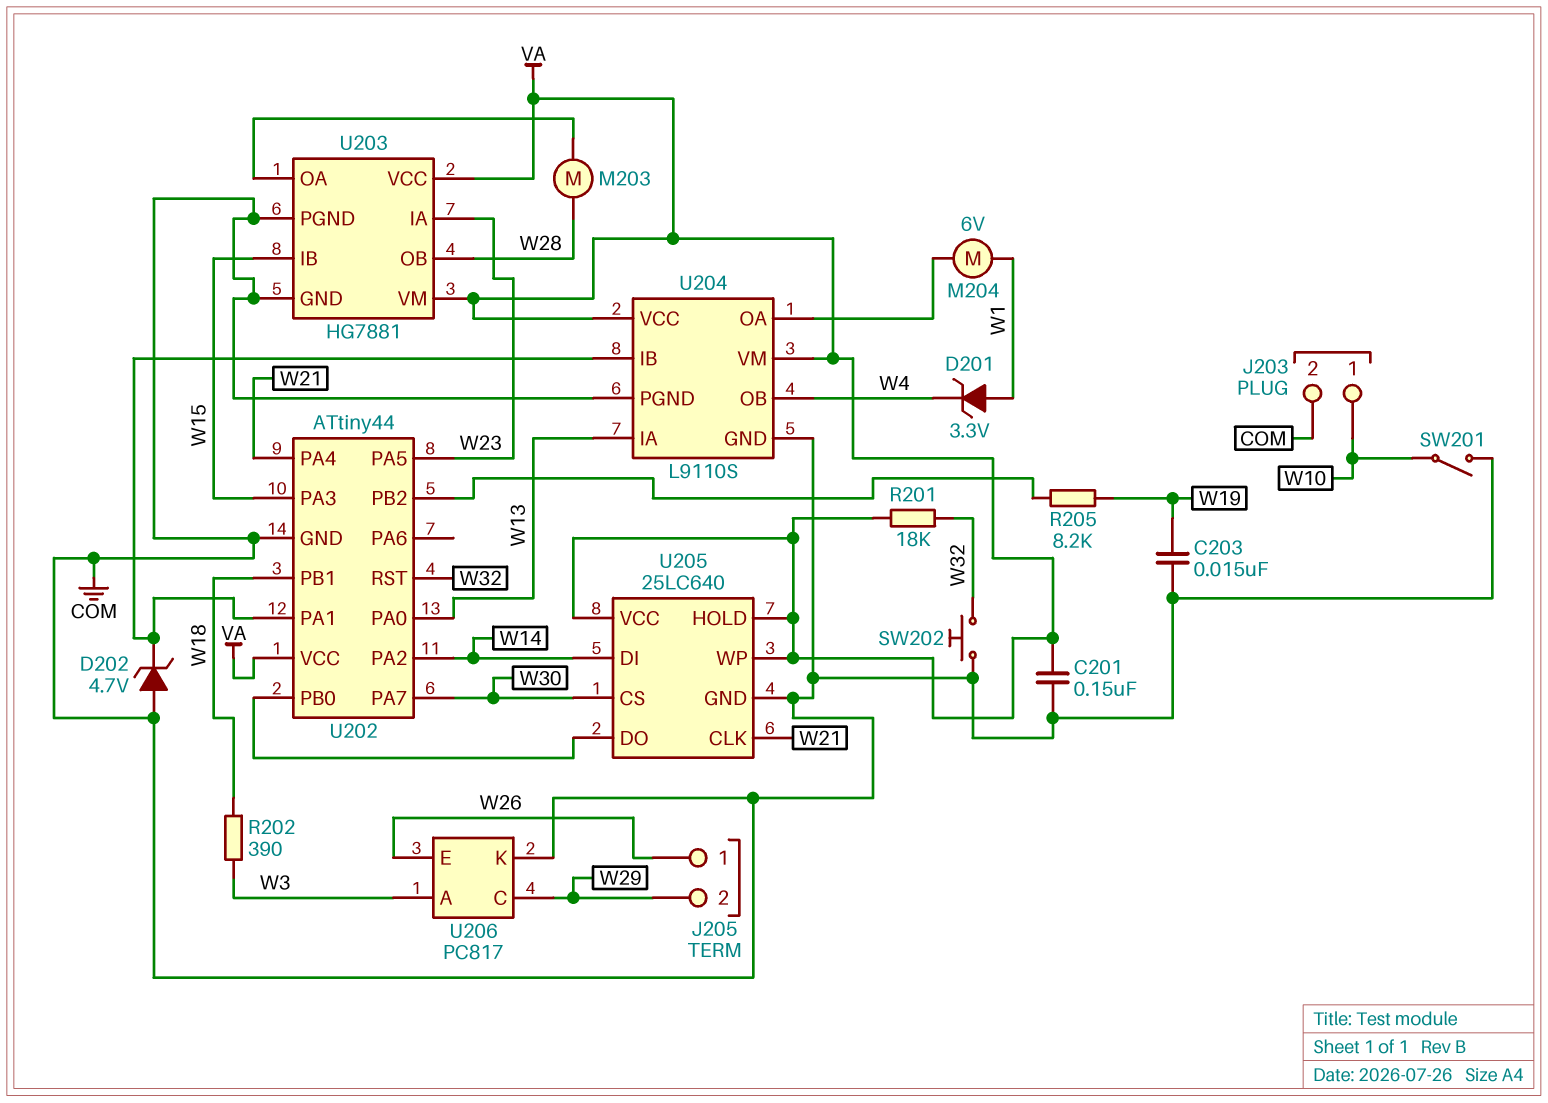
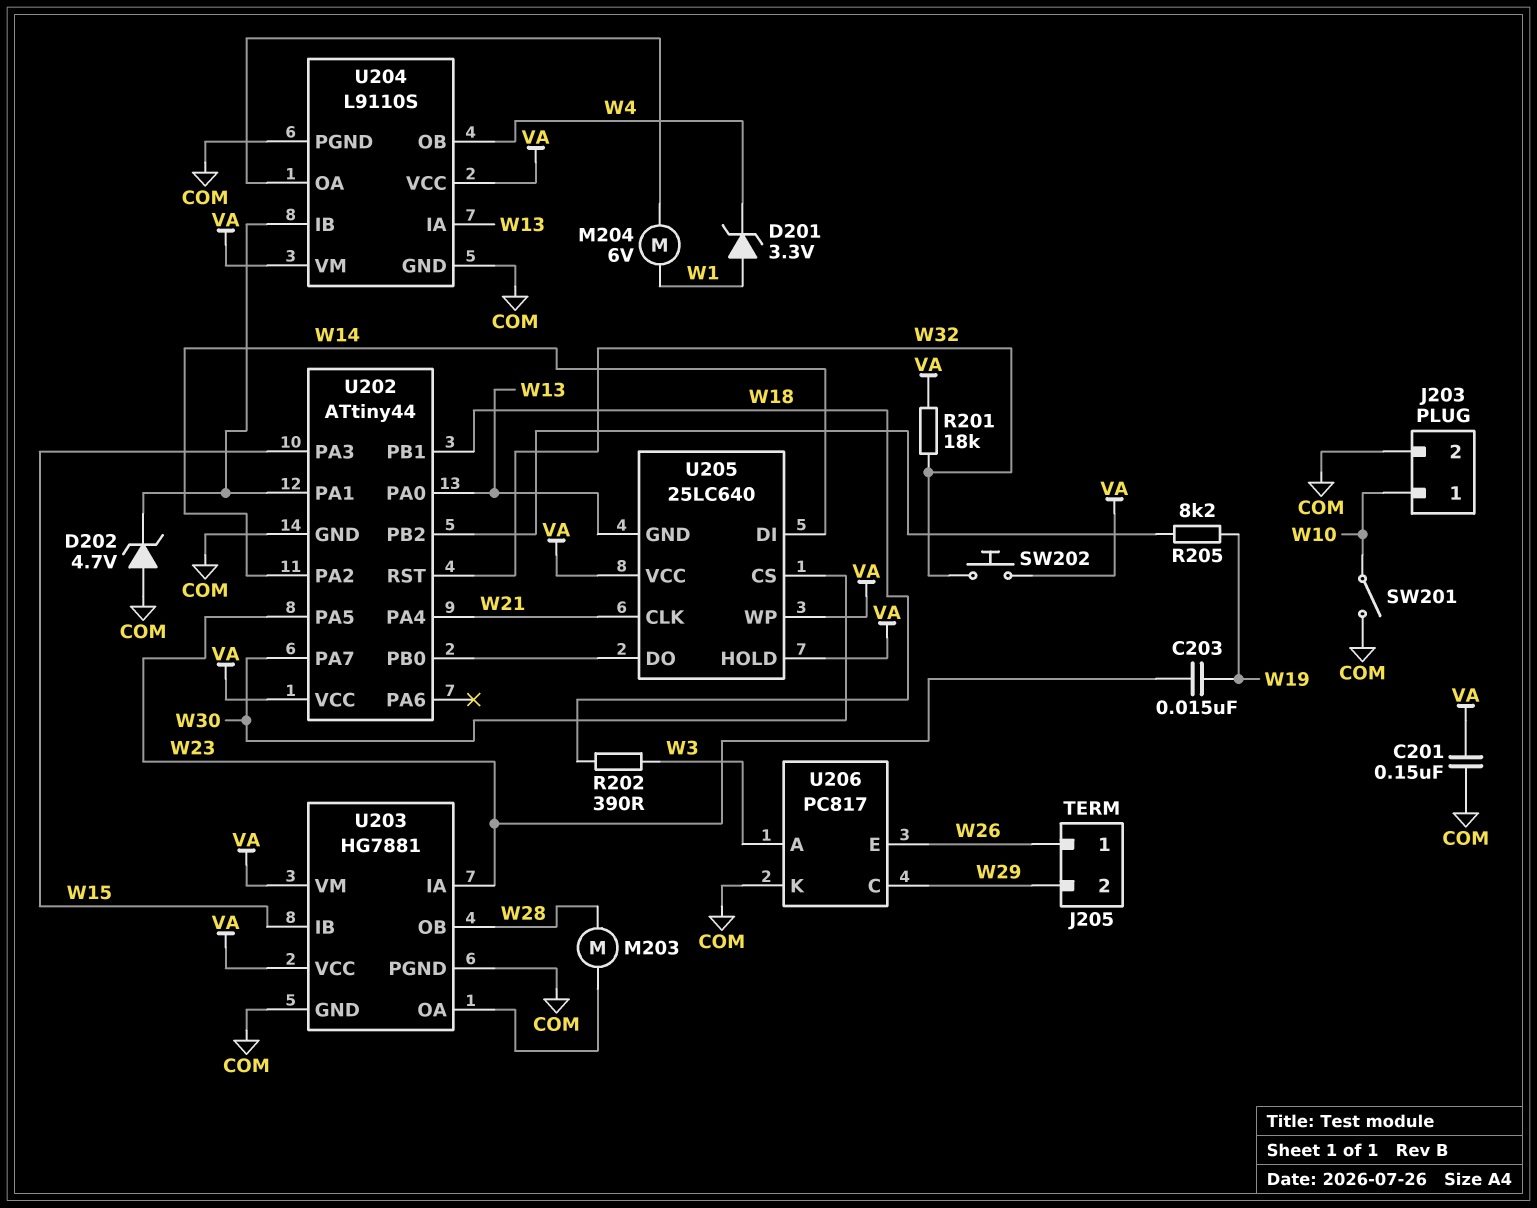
C203: 15nF (COM, W19) -> 15nF (W19, W23)
SW202: button (COM, W32) -> button (VA, W32)
U205 pin GND: COM -> W13

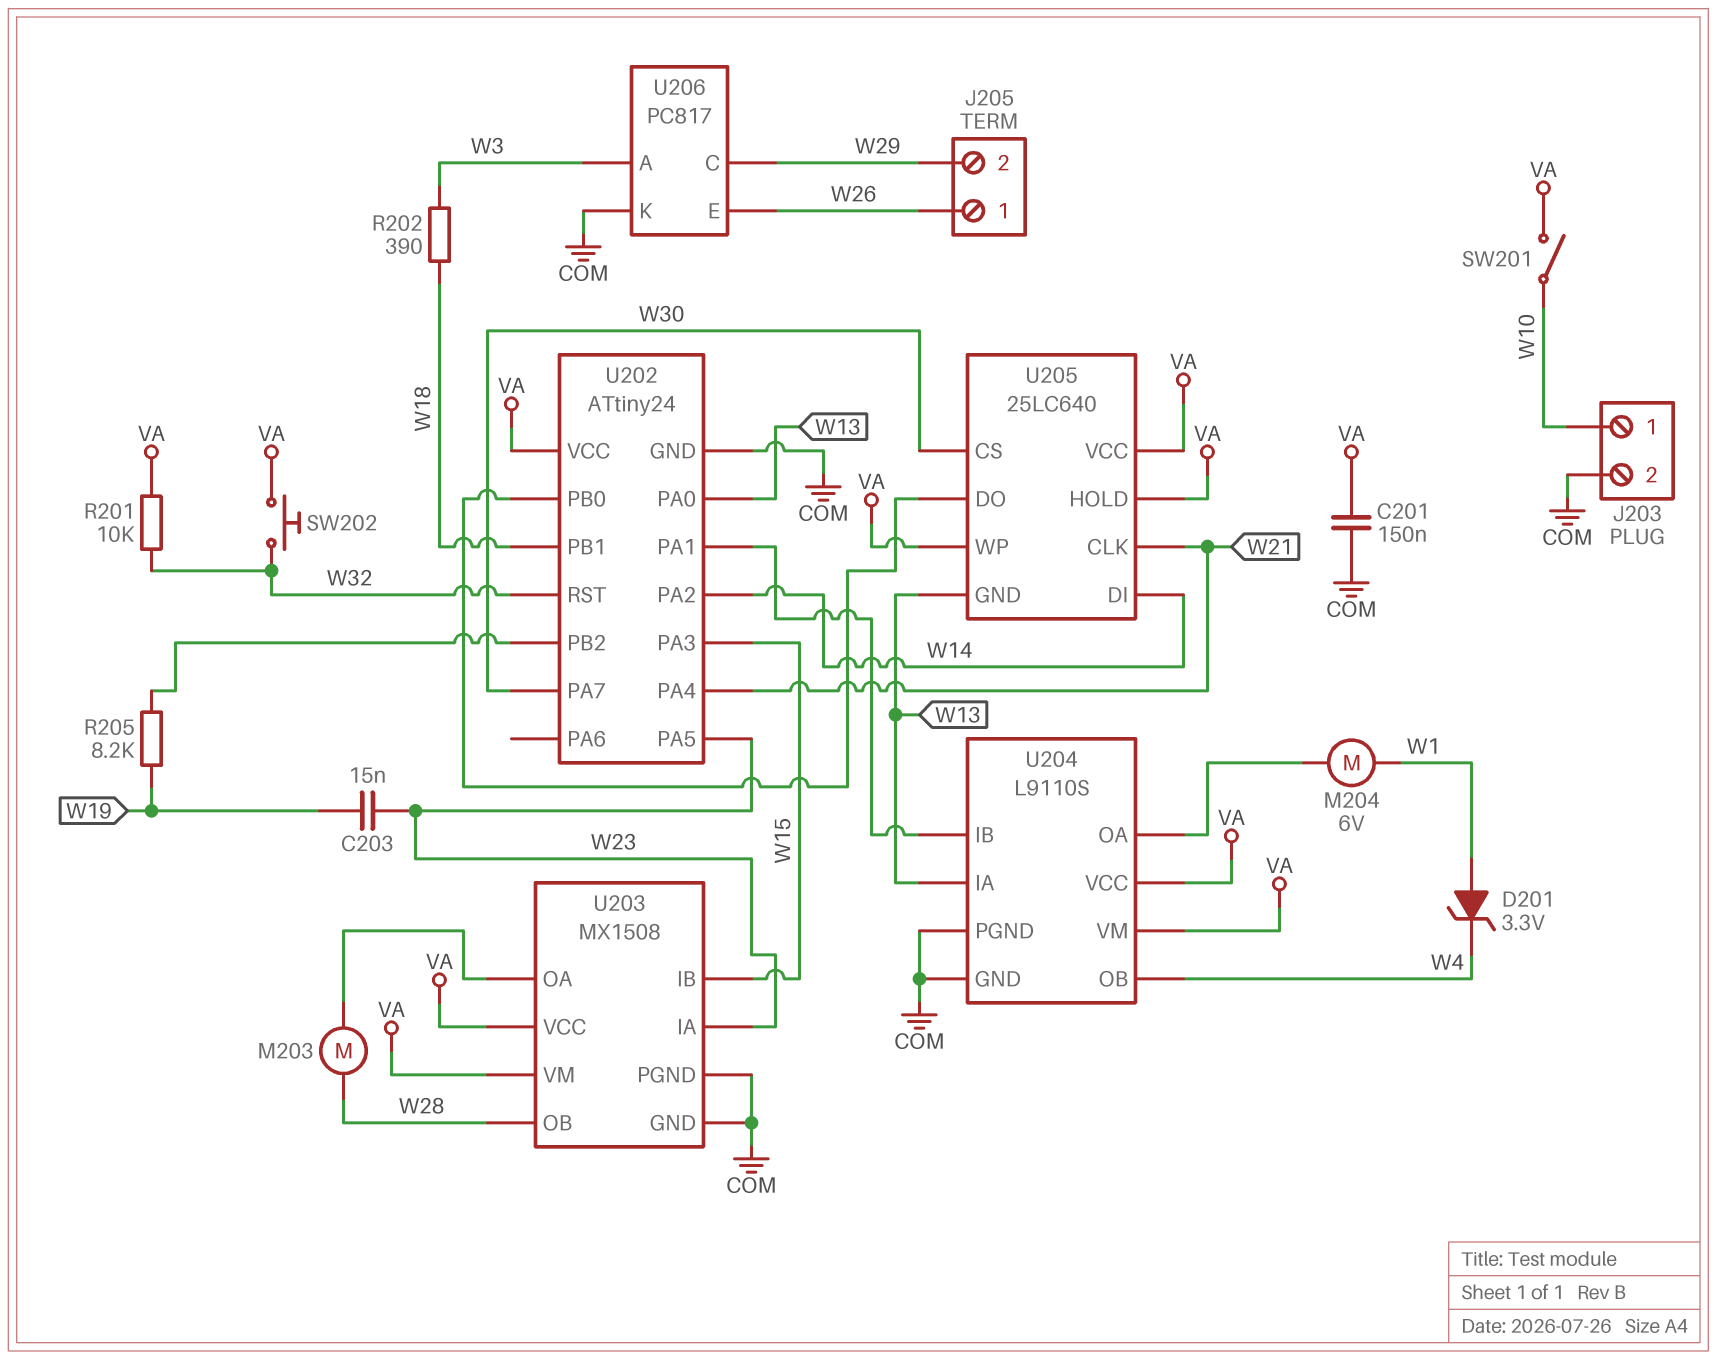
D202: zener 4.7V (A COM, K U202/PA1) -> none
R201: 18k (VA, W32) -> 10k (VA, W32)
SW201: switch (COM, W10) -> switch (VA, W10)
U202: ATtiny44 -> ATtiny24
U203: HG7881 -> MX1508

